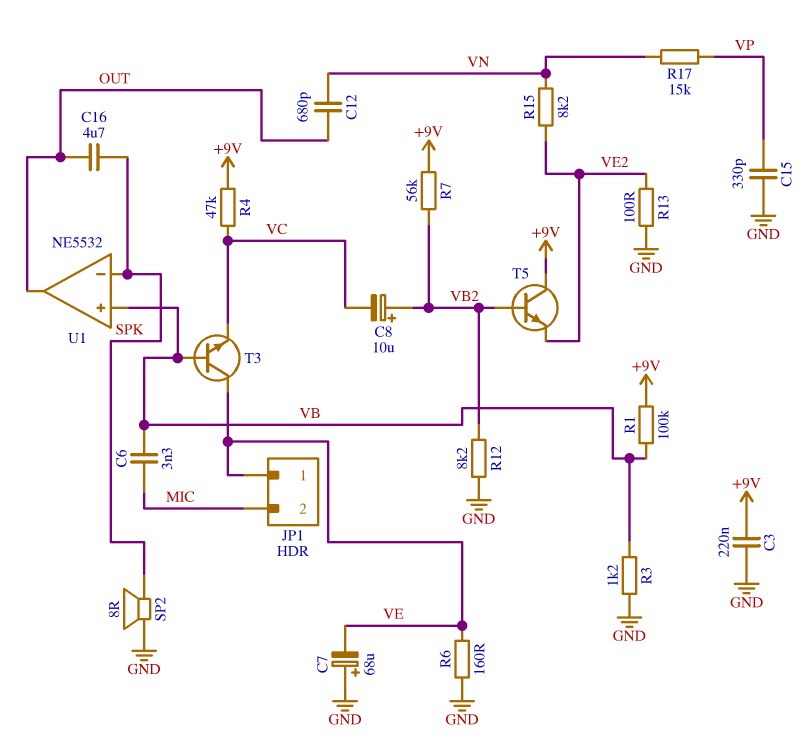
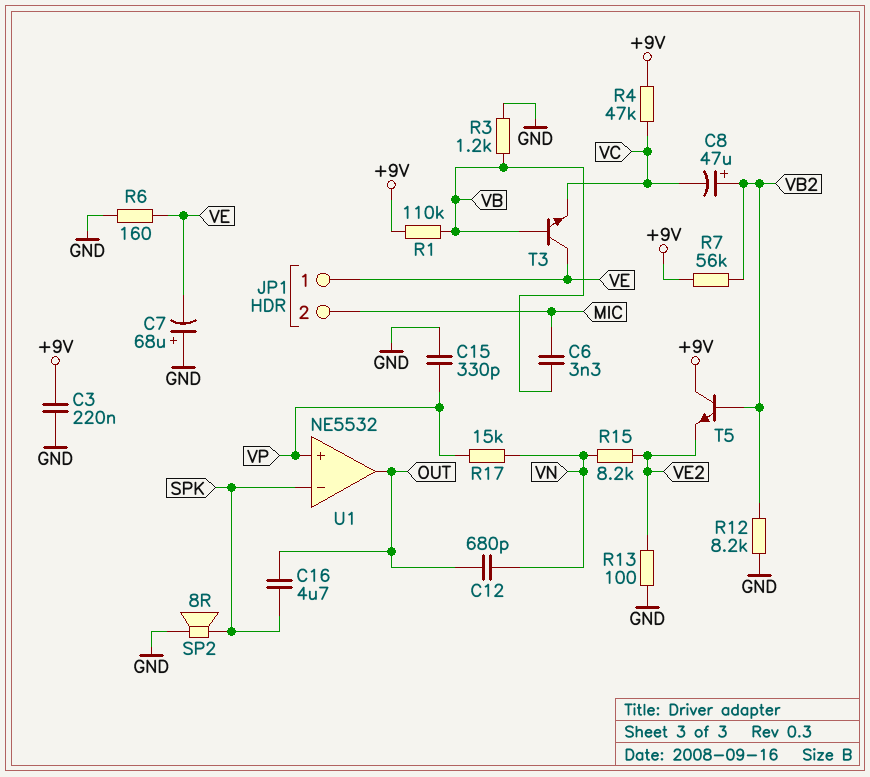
C8: 10uF (plus VB2, minus VC) -> 47uF (plus VB2, minus VC)
R1: 100k (+9V, VB) -> 110k (+9V, VB)
U1 pin in+: VB -> VP

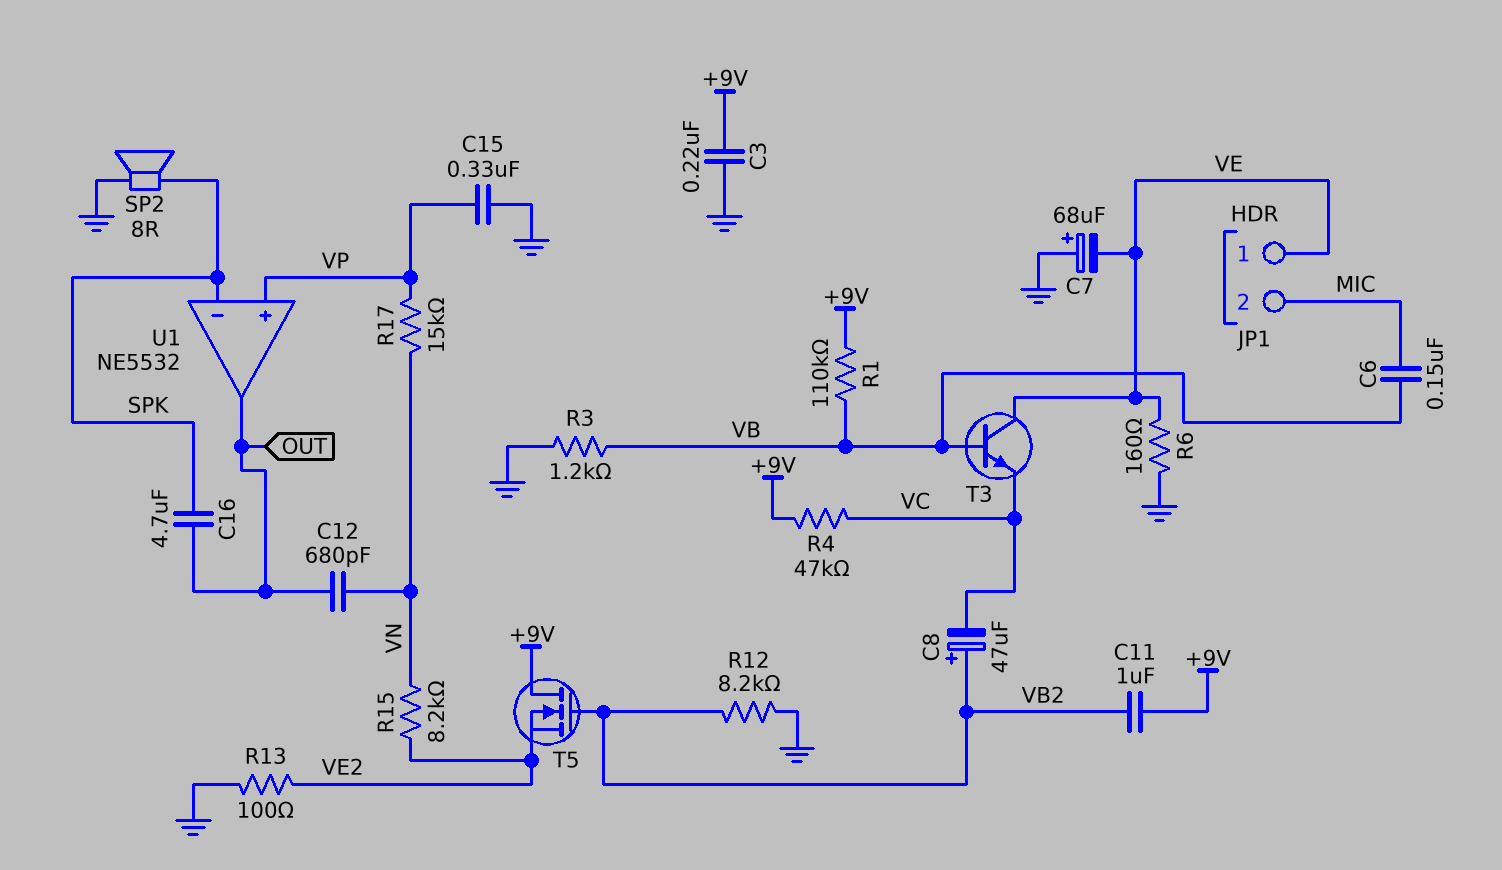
C6: 3.3nF (MIC, VB) -> 150nF (MIC, VB)
C11: none -> 1uF (+9V, VB2)
C15: 330pF (GND, VP) -> 330nF (GND, VP)
R7: 56k (+9V, VB2) -> none
T5: NPN (B VB2, C +9V, E VE2) -> NMOS (G VB2, D +9V, S VE2)

